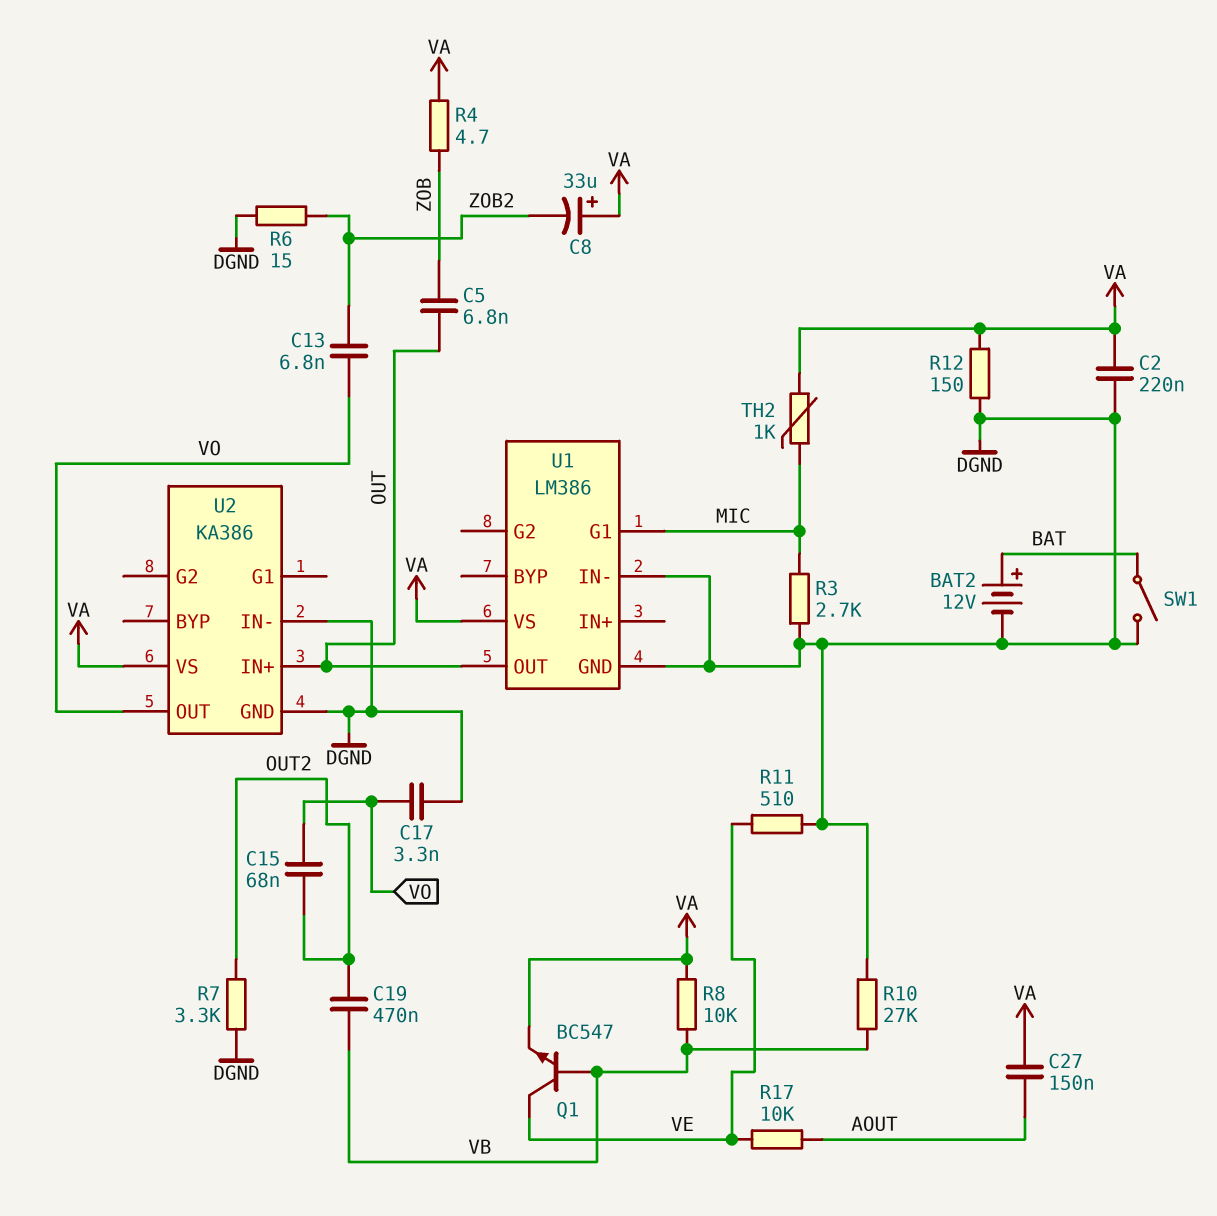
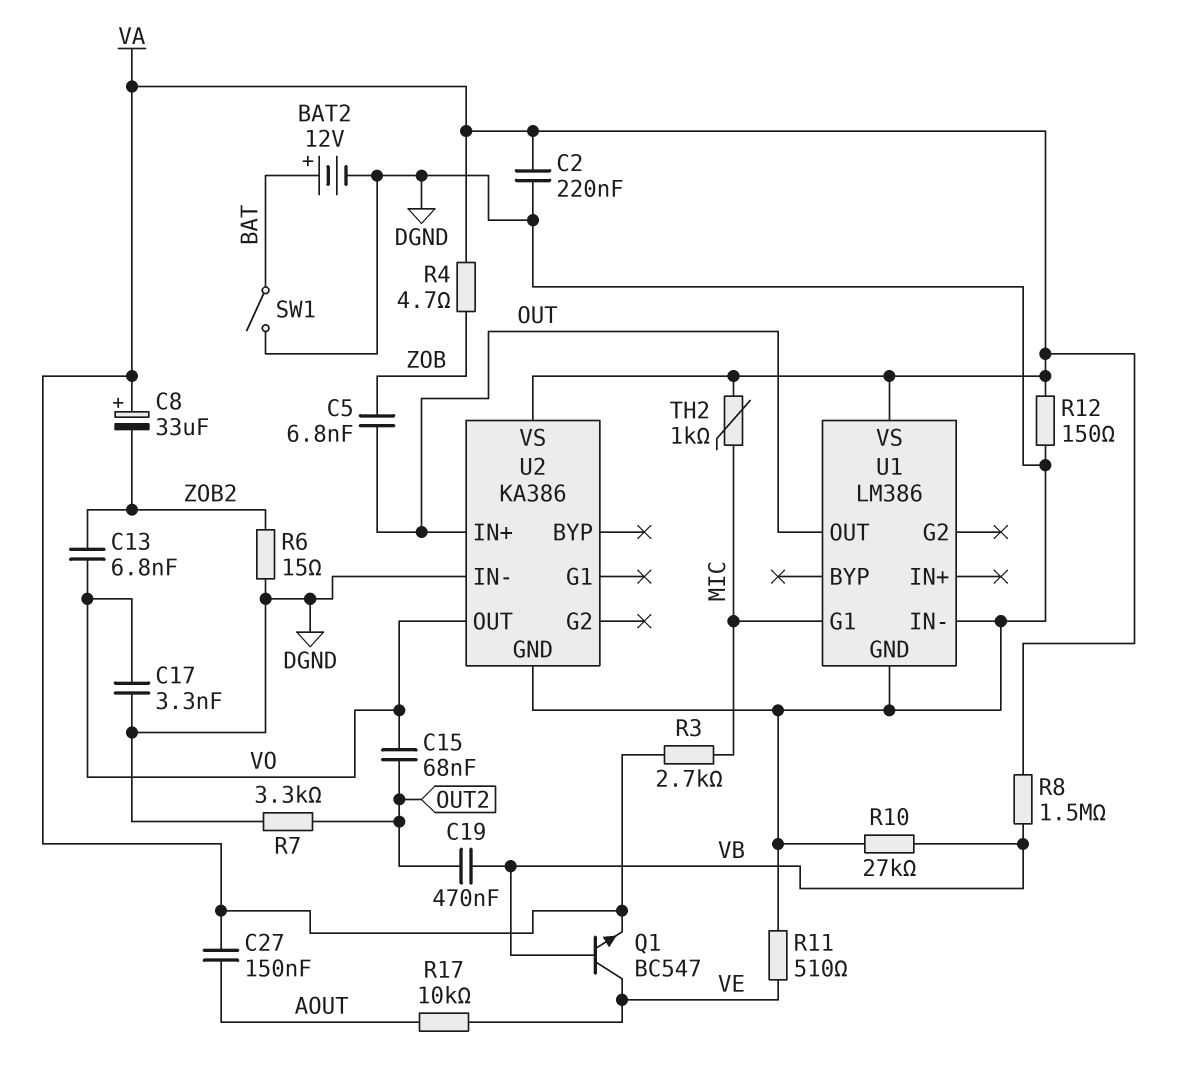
R3: 2.7k (DGND, MIC) -> 2.7k (MIC, VA)
R8: 10k (VA, VB) -> 1.5M (VA, VB)

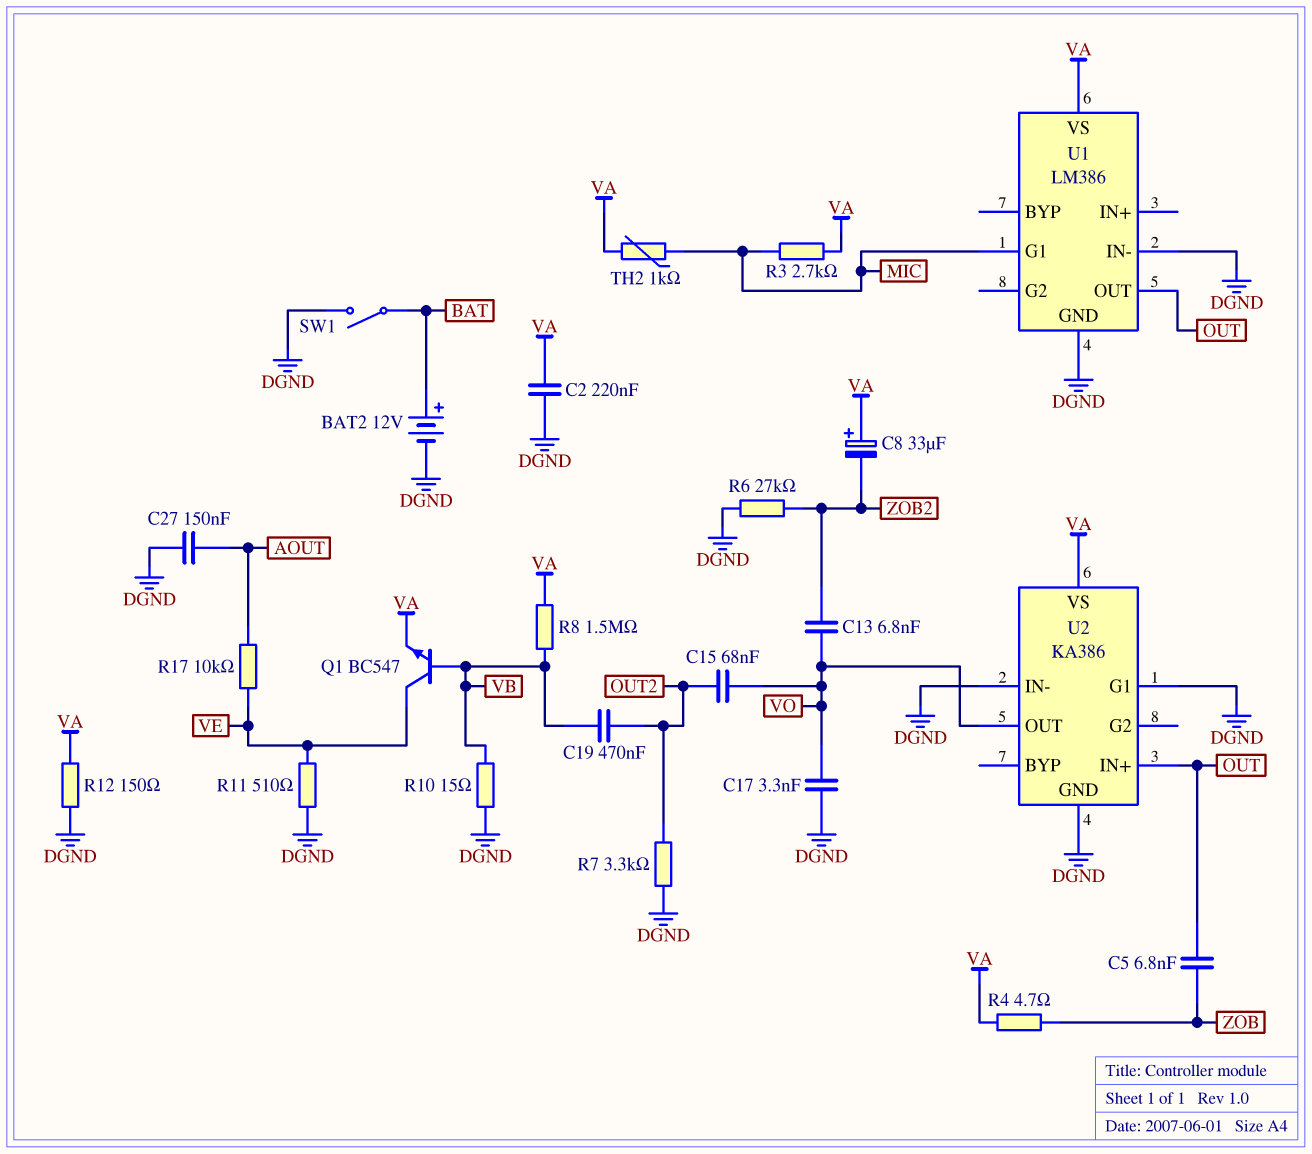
C27: 150nF (AOUT, VA) -> 150nF (AOUT, DGND)
R6: 15 (DGND, ZOB2) -> 27k (DGND, ZOB2)
R10: 27k (DGND, VB) -> 15 (DGND, VB)
U2 pin G1: none -> DGND

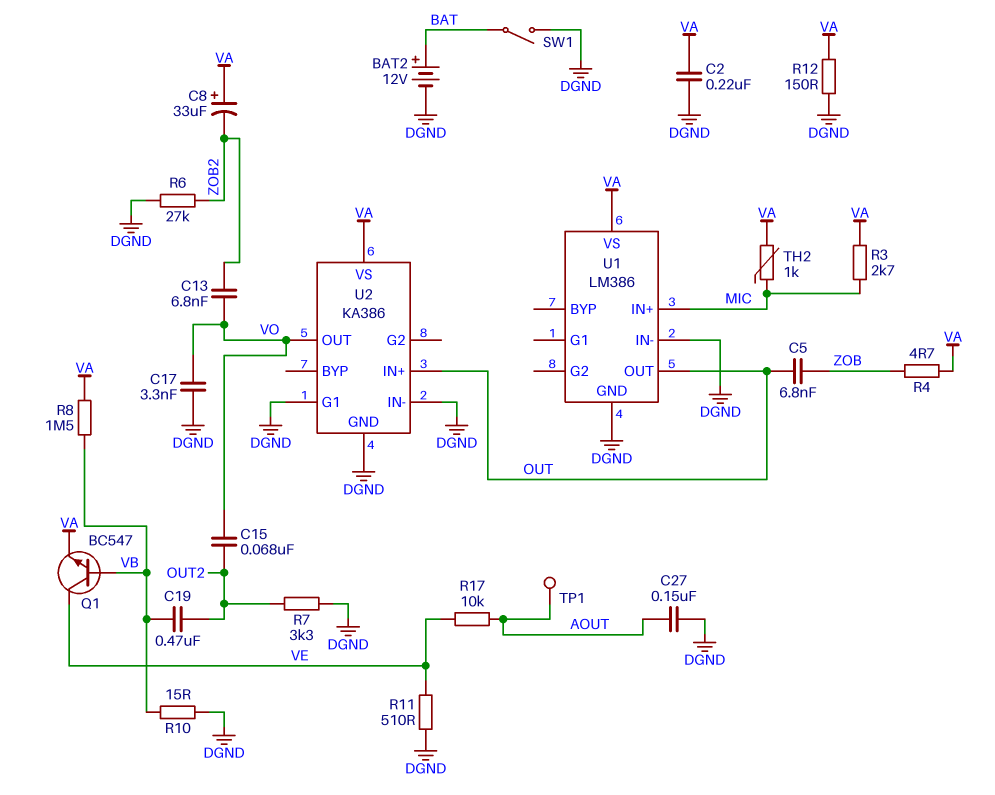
TP1: none -> test point (AOUT)
U1 pin G1: MIC -> none
U1 pin IN+: none -> MIC

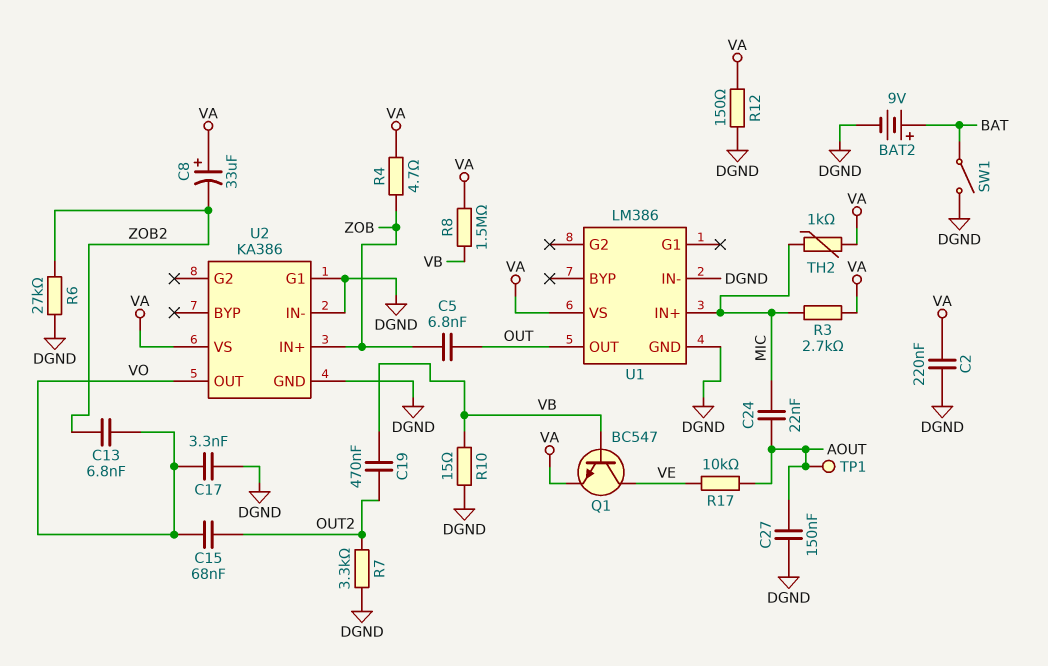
BAT2: 12V (plus BAT, minus DGND) -> 9V (plus BAT, minus DGND)
C24: none -> 22nF (AOUT, MIC)
R11: 510 (DGND, VE) -> none
U2 pin IN+: OUT -> ZOB

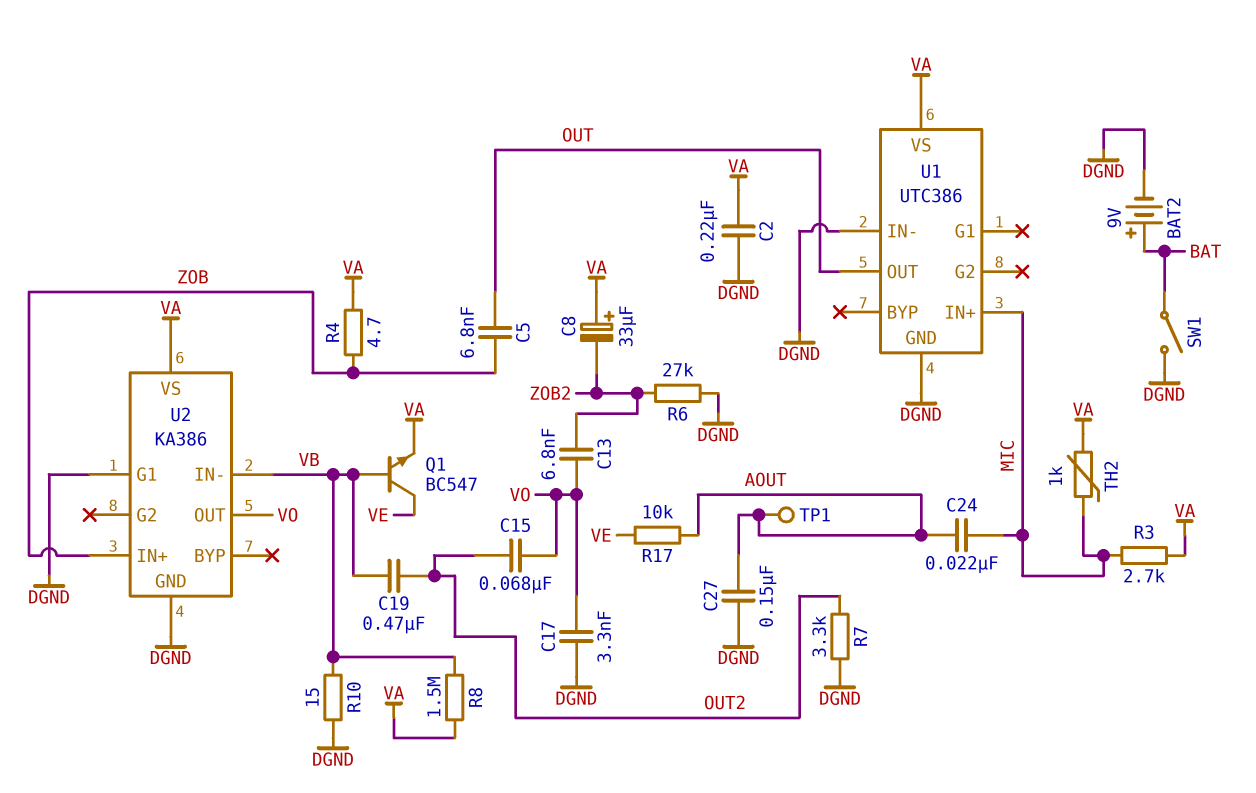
R12: 150 (DGND, VA) -> none
U1: LM386 -> UTC386
U2 pin IN-: DGND -> VB

